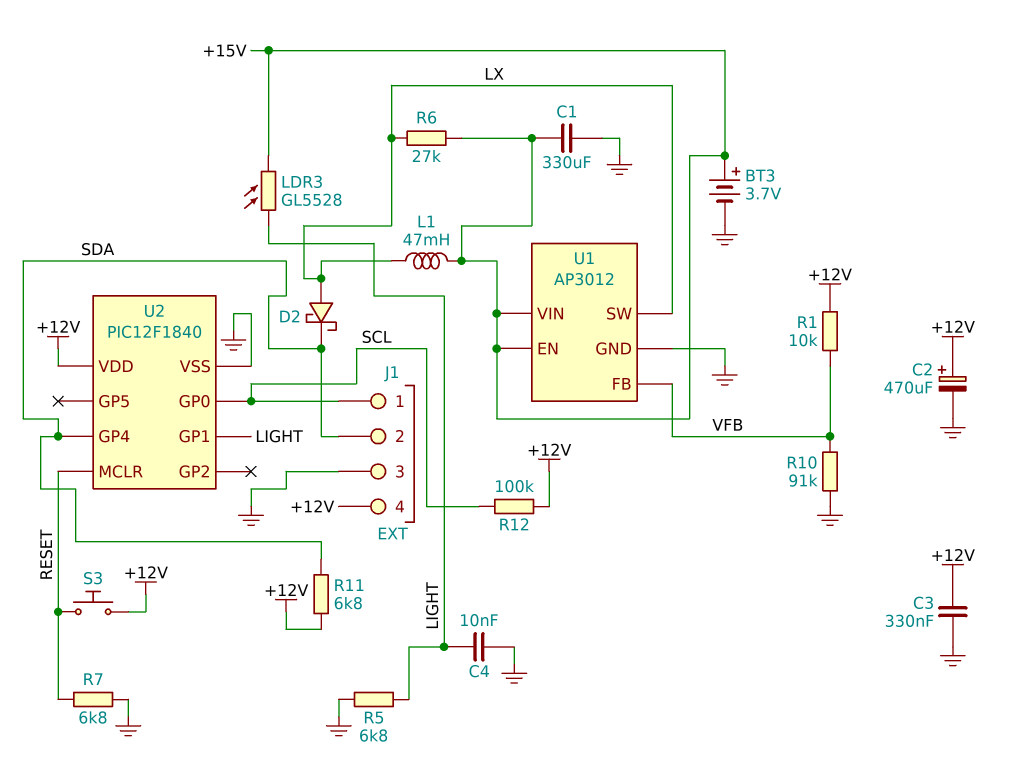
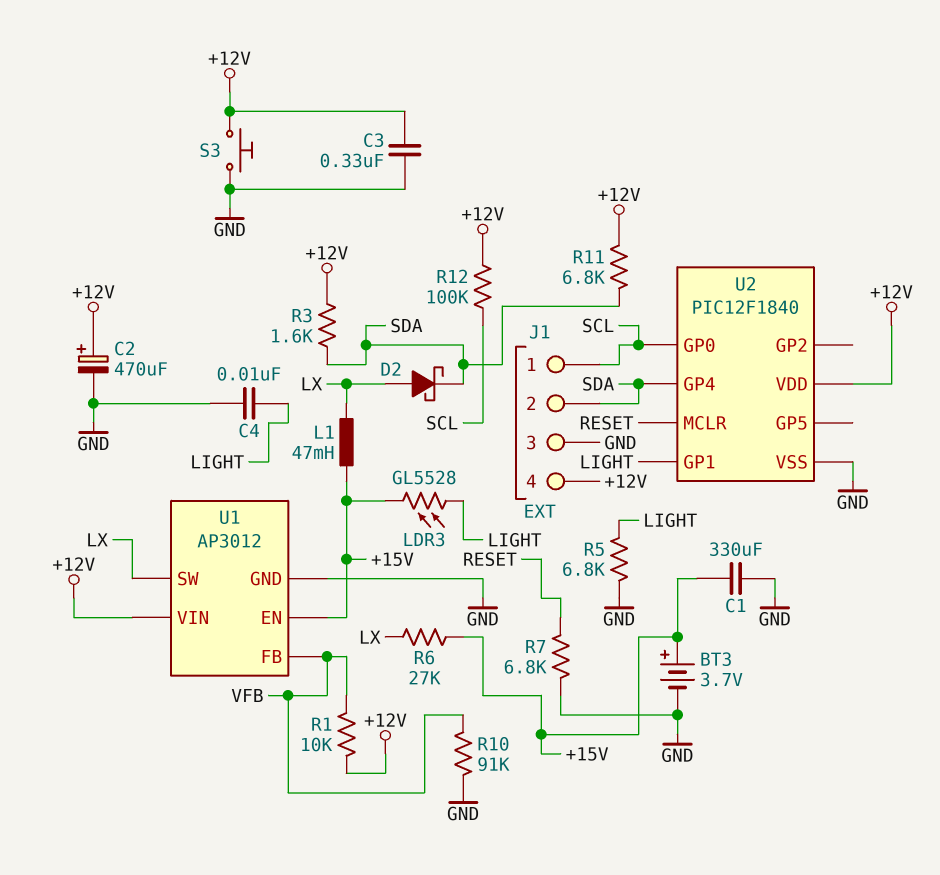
R3: none -> 1.6k (+12V, SDA)
S3: button (+12V, RESET) -> button (+12V, GND)
U1 pin VIN: +15V -> +12V

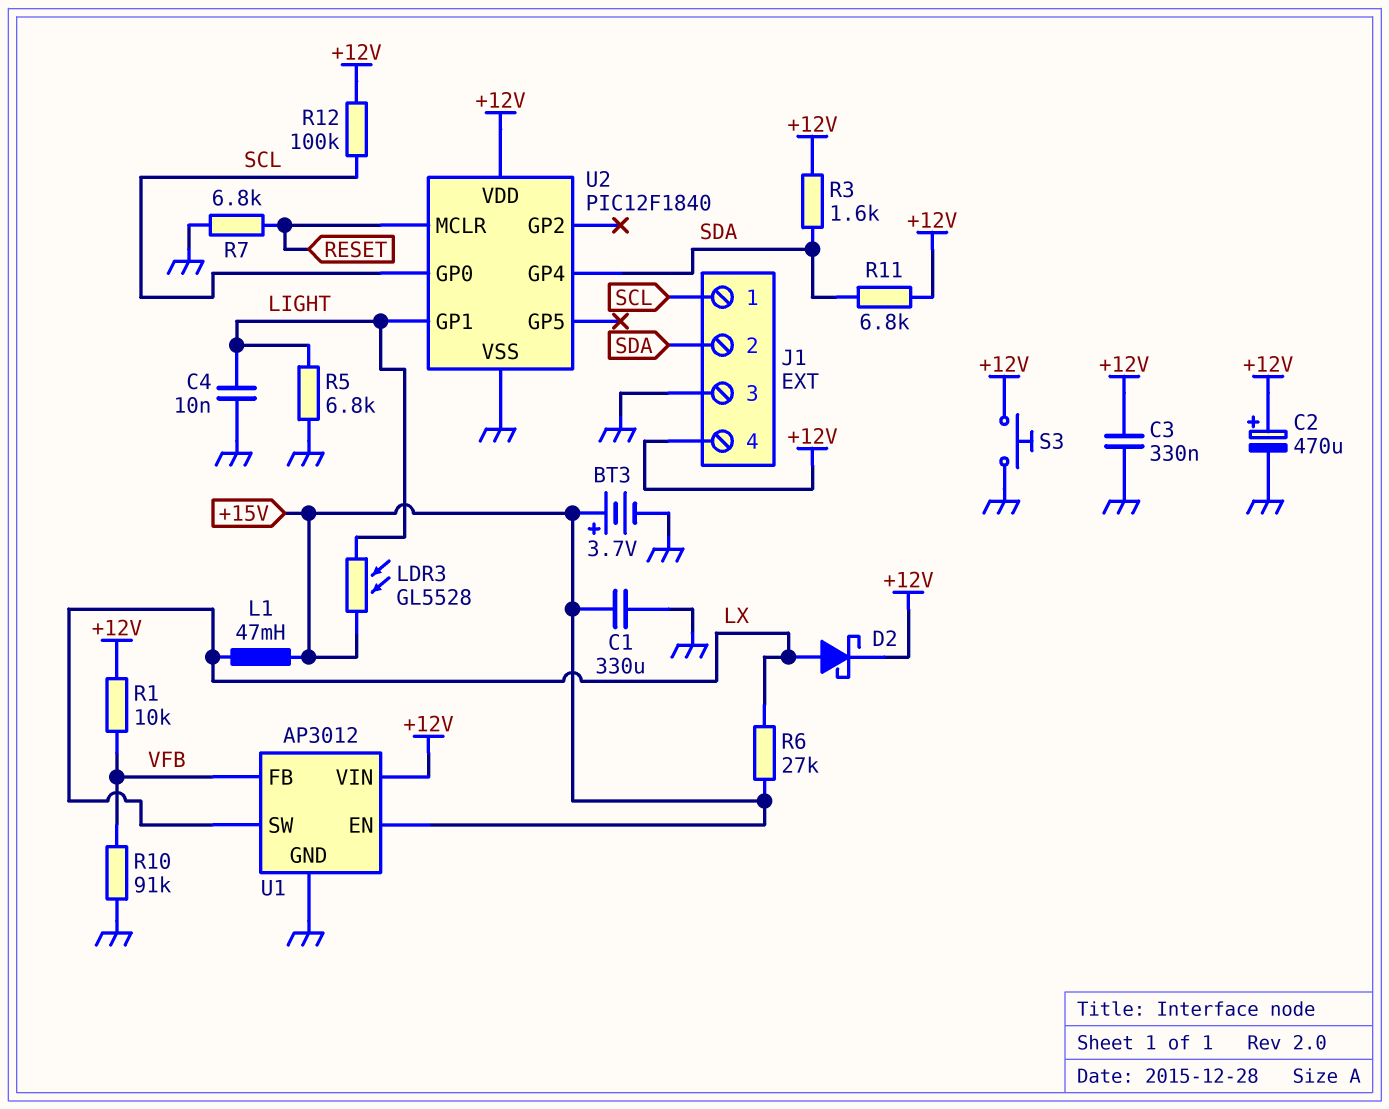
D2: schottky (A LX, K SDA) -> schottky (A LX, K +12V)

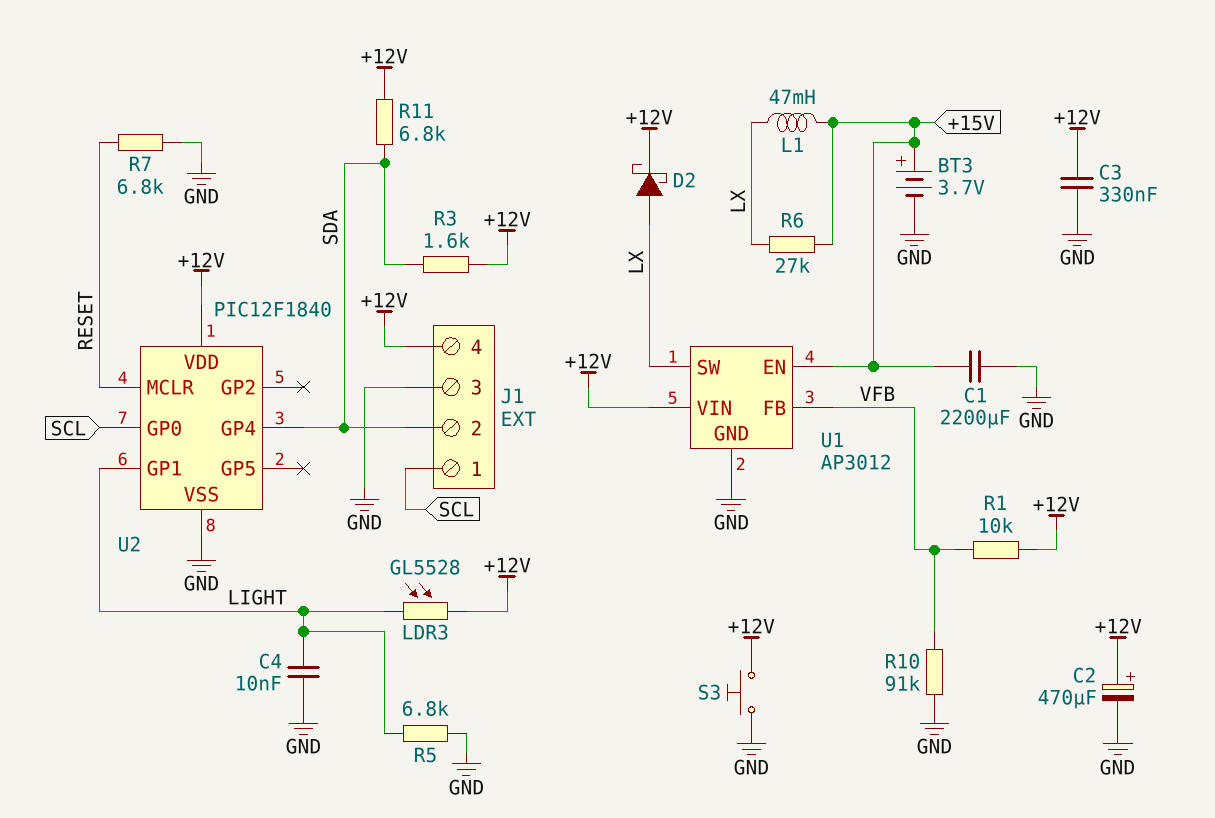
C1: 330uF (+15V, GND) -> 2200uF (+15V, GND)
LDR3: GL5528 (+15V, LIGHT) -> GL5528 (+12V, LIGHT)
R12: 100k (+12V, SCL) -> none

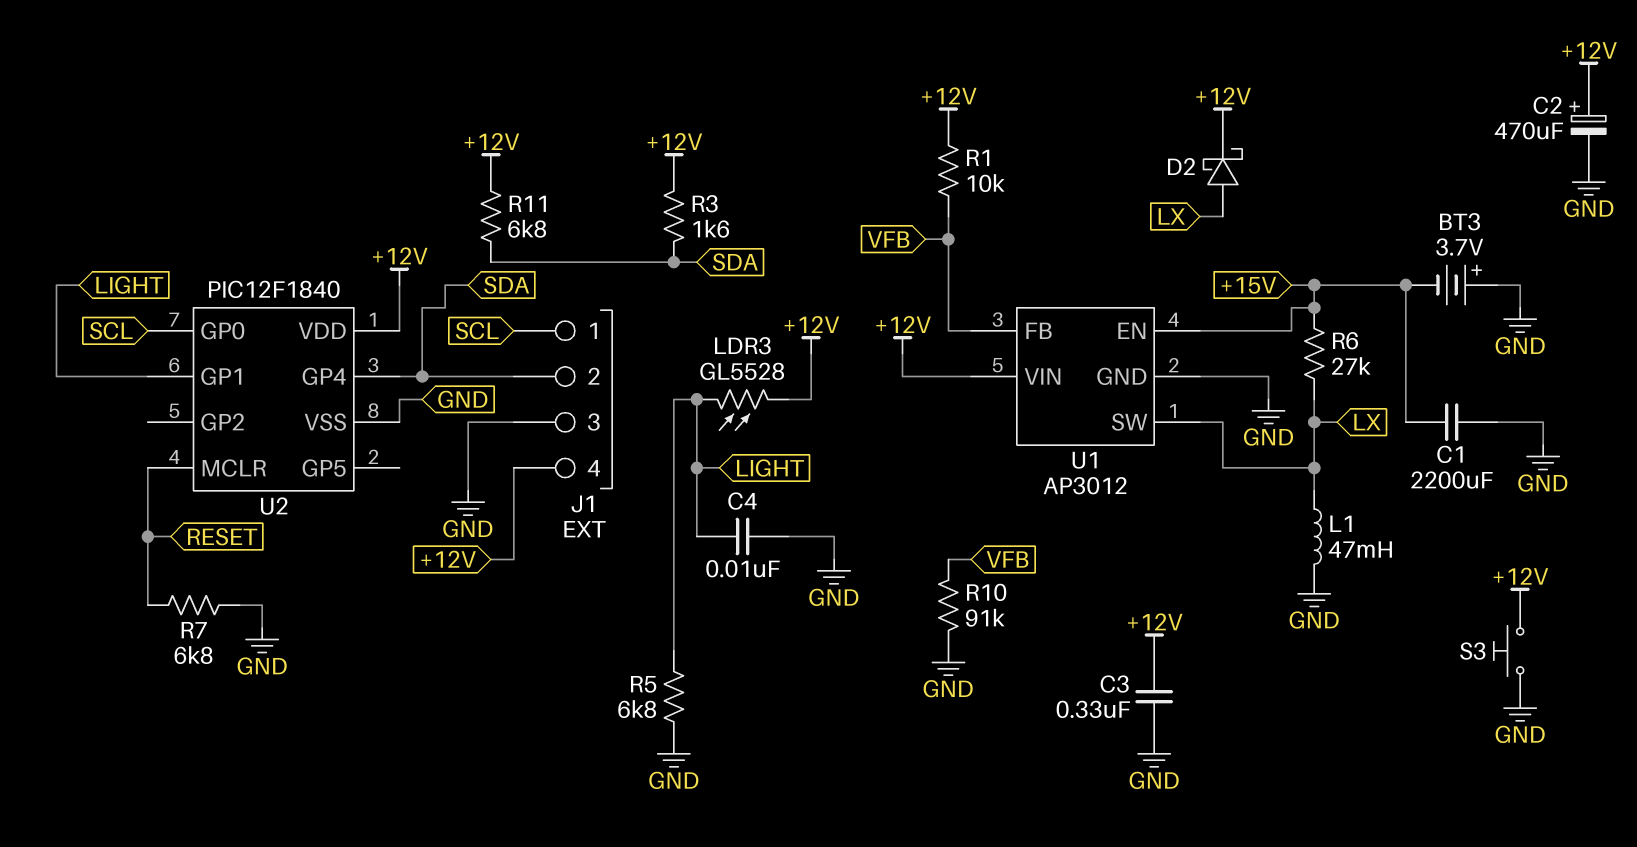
BT3: 3.7V (plus +15V, minus GND) -> 3.7V (plus GND, minus +15V)
L1: 47mH (+15V, LX) -> 47mH (GND, LX)

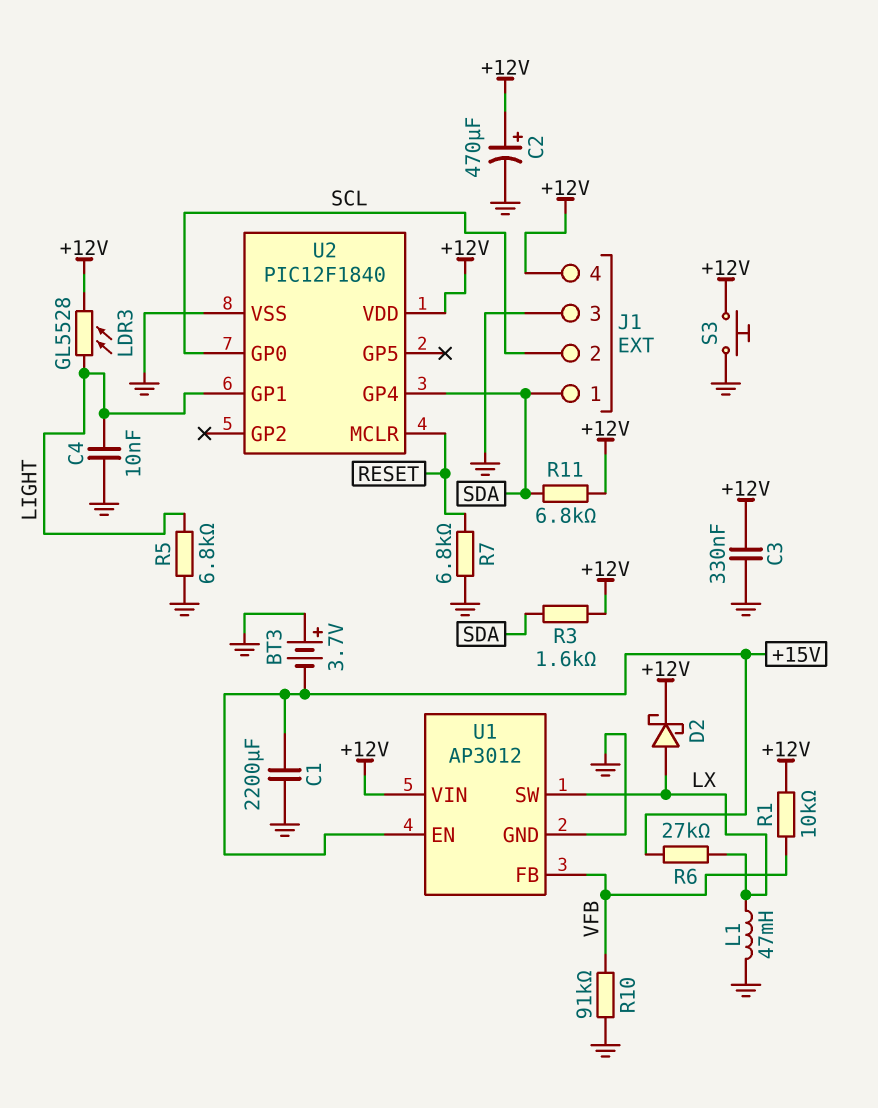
J1 pin 1: SCL -> SDA
J1 pin 2: SDA -> SCL

